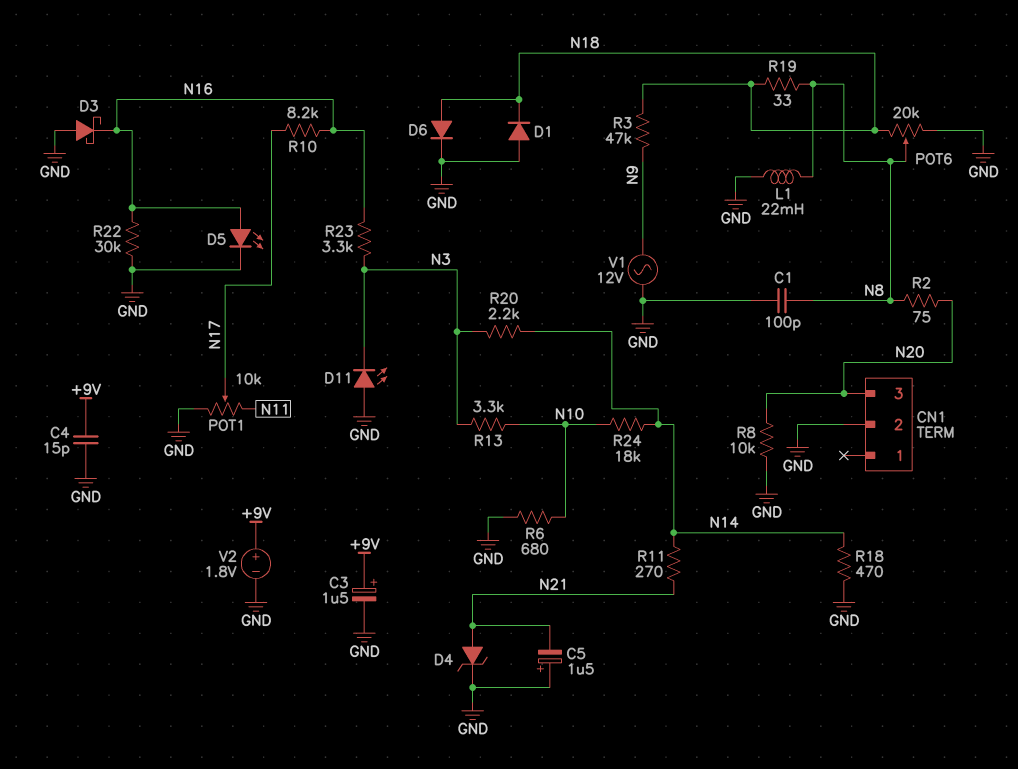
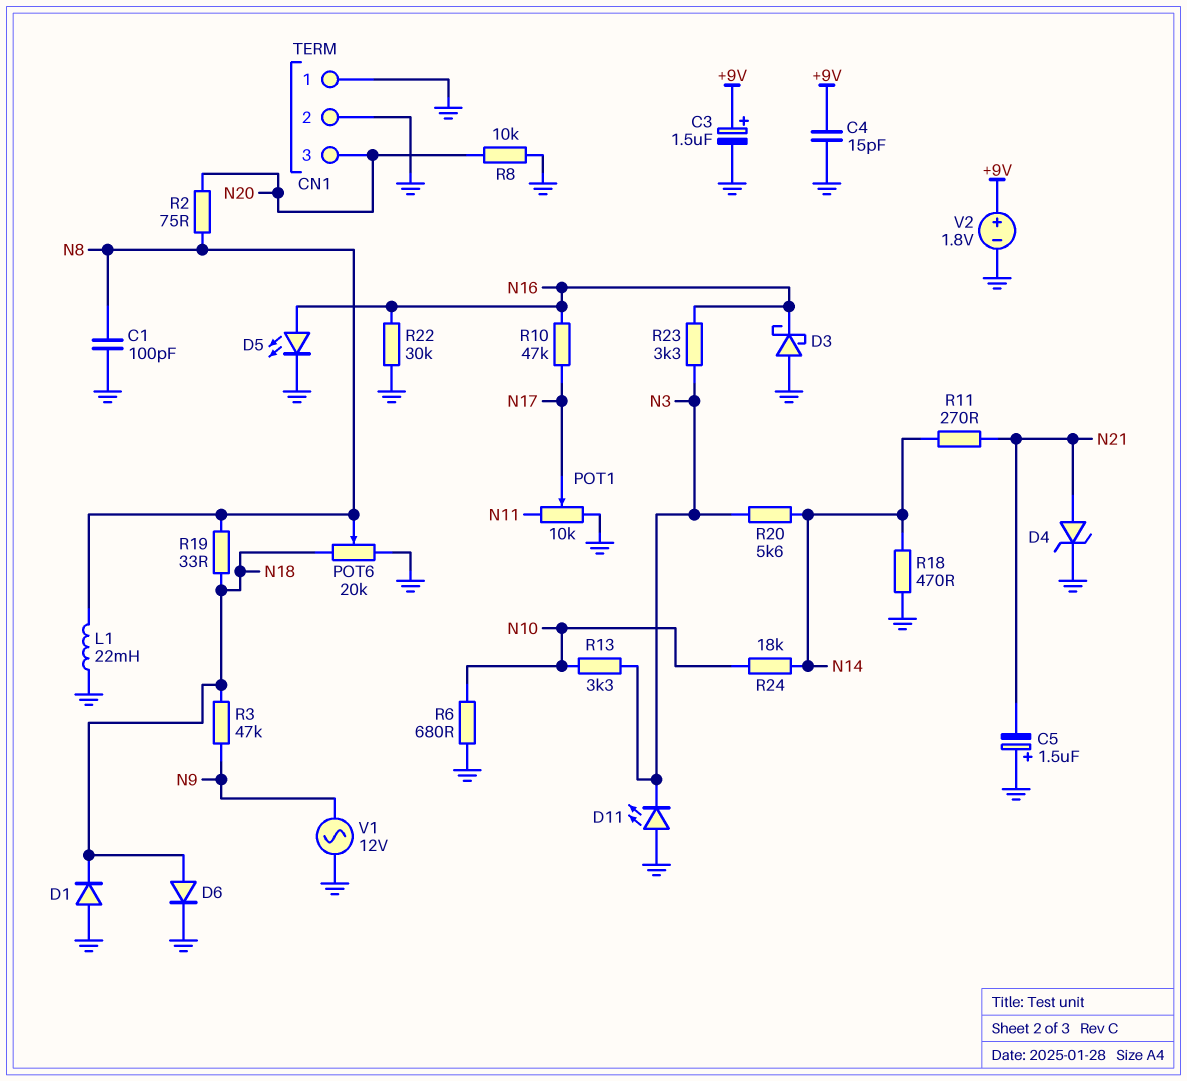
CN1 pin 1: none -> GND
R10: 8.2k (N16, N17) -> 47k (N16, N17)
R20: 2.2k (N3, N14) -> 5.6k (N3, N14)

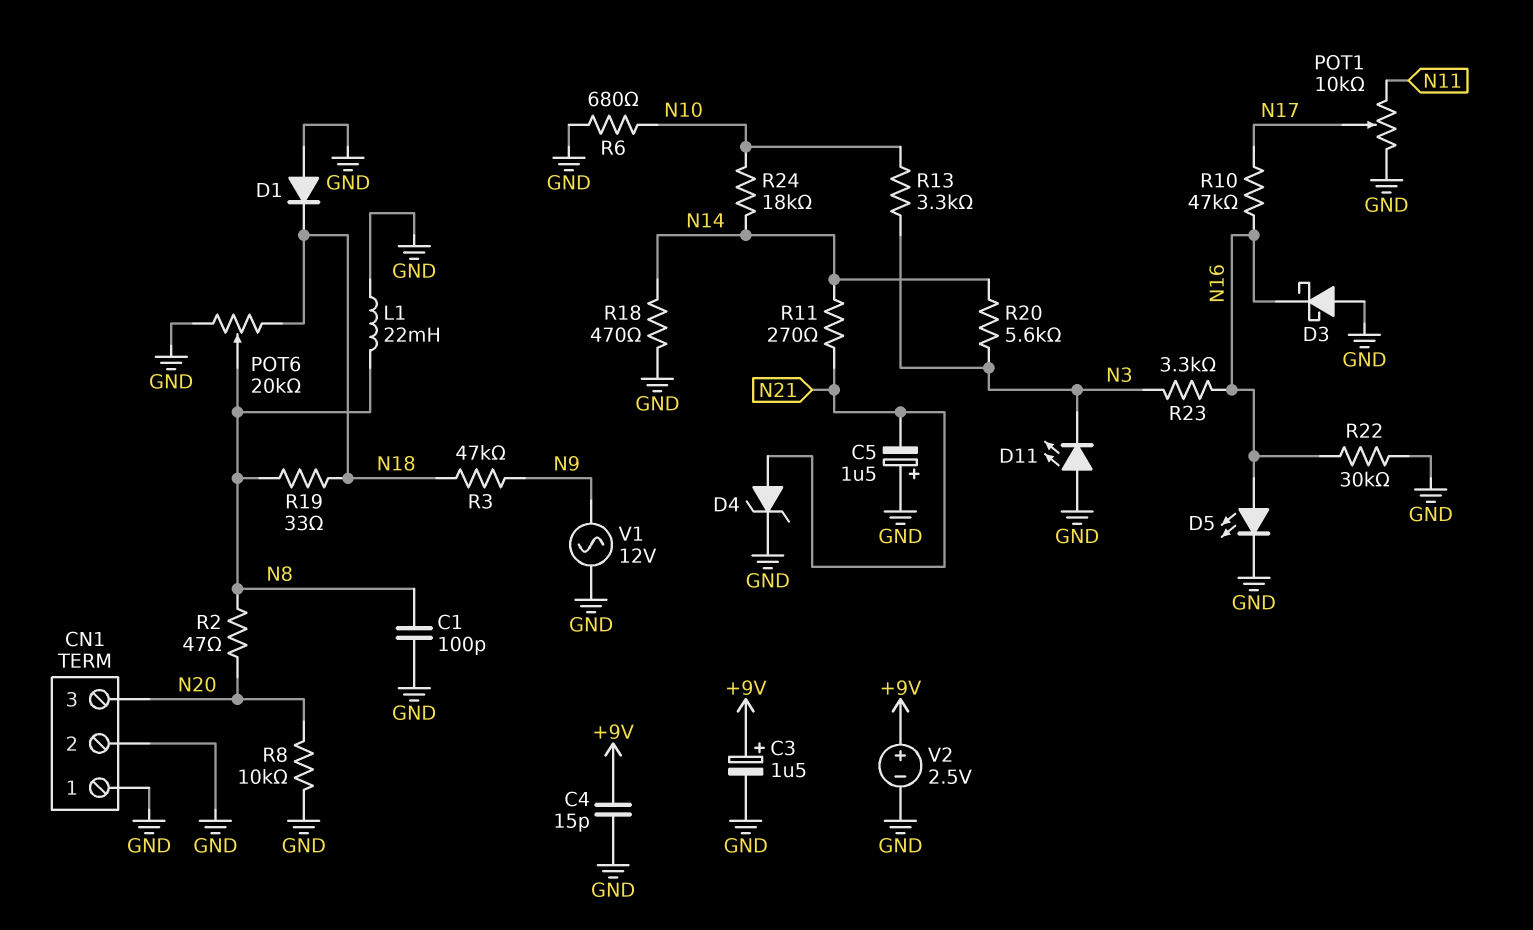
D6: diode (A N18, K GND) -> none
R2: 75 (N8, N20) -> 47 (N8, N20)
V2: 1.8V (plus +9V, minus GND) -> 2.5V (plus +9V, minus GND)

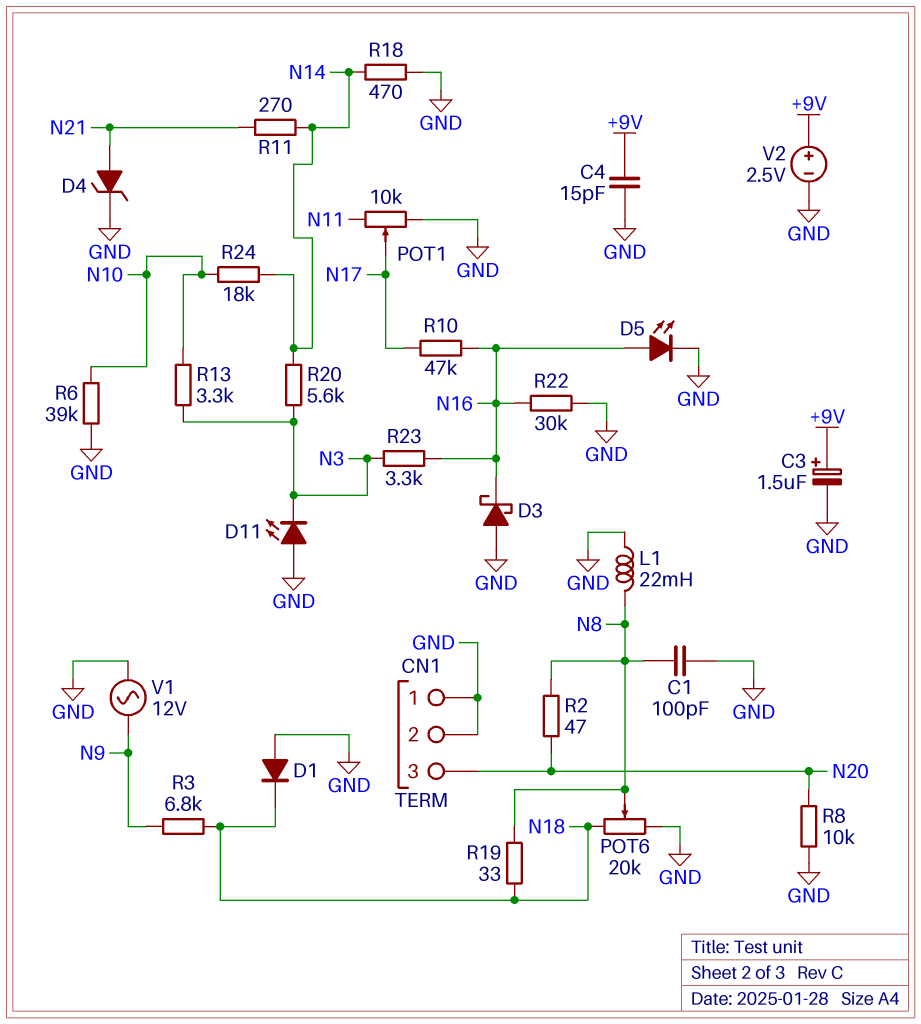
C5: 1.5uF (plus GND, minus N21) -> none
R3: 47k (N9, N18) -> 6.8k (N9, N18)
R6: 680 (GND, N10) -> 39k (GND, N10)

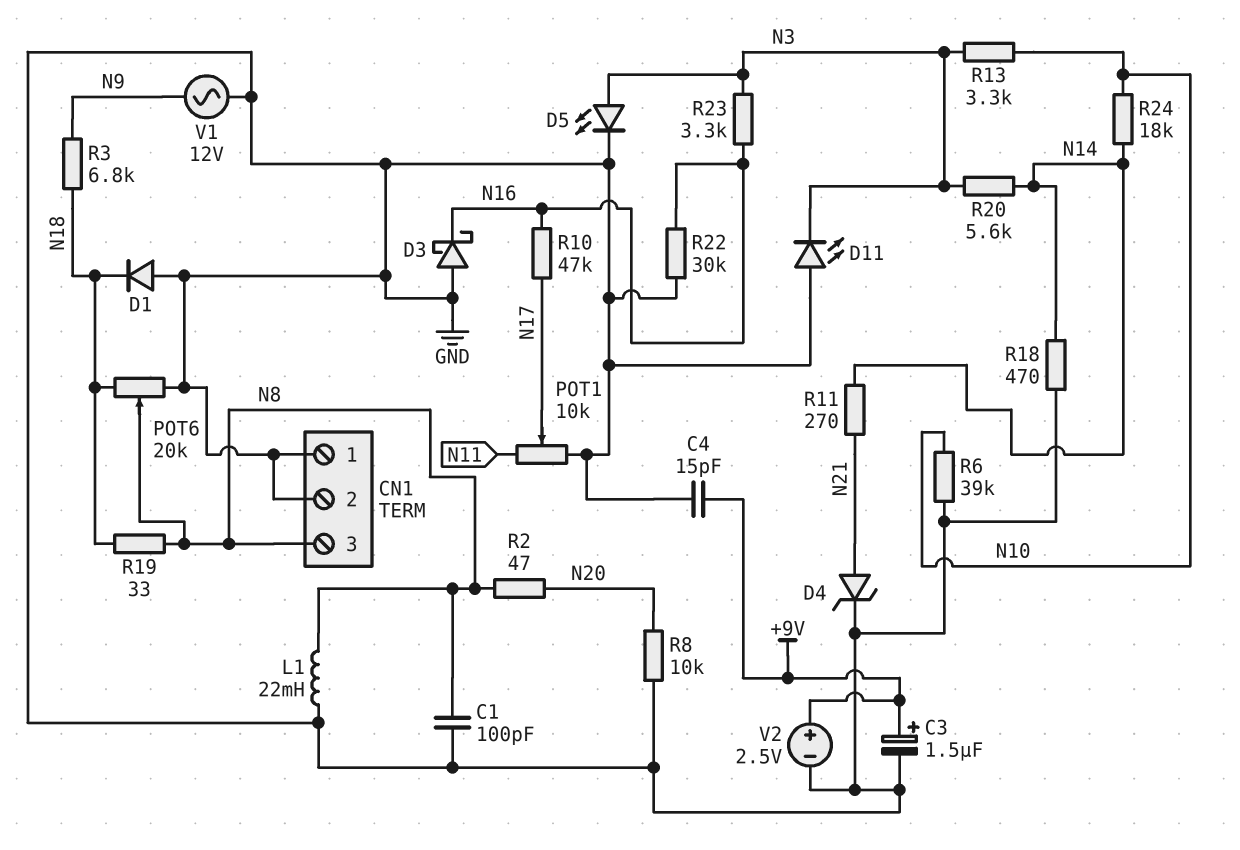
CN1 pin 3: N20 -> N8
D5: LED (A N16, K GND) -> LED (A N3, K GND)

